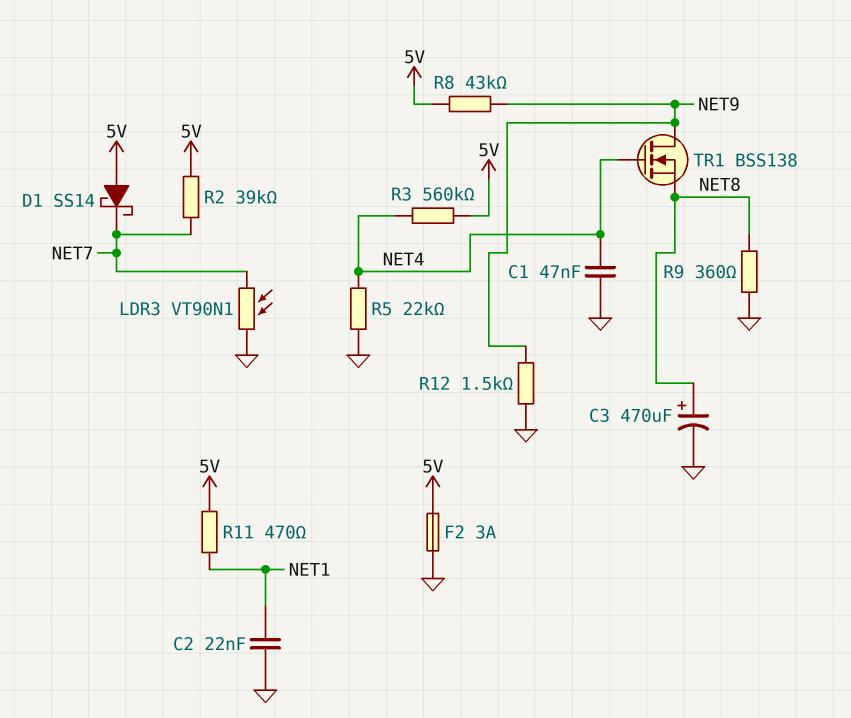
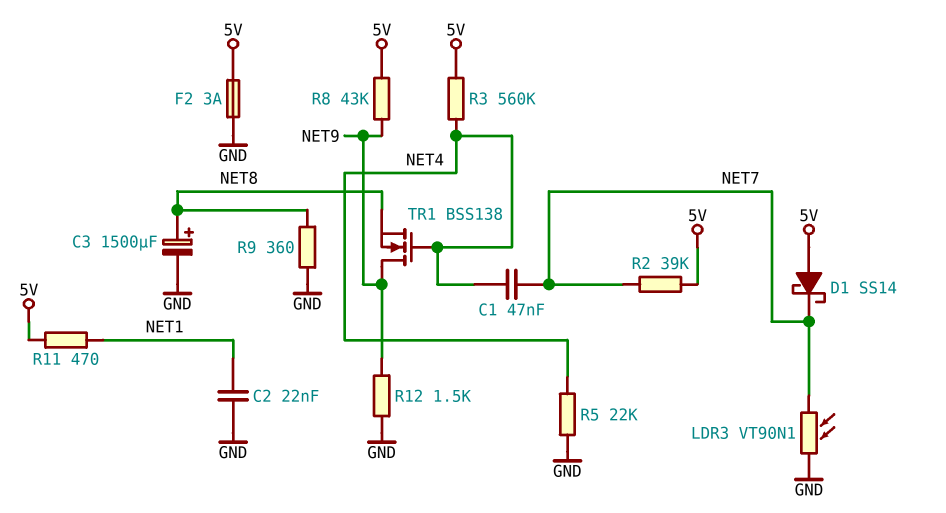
C1: 47nF (GND, NET4) -> 47nF (NET4, NET7)
C3: 470uF (plus NET8, minus GND) -> 1500uF (plus NET8, minus GND)

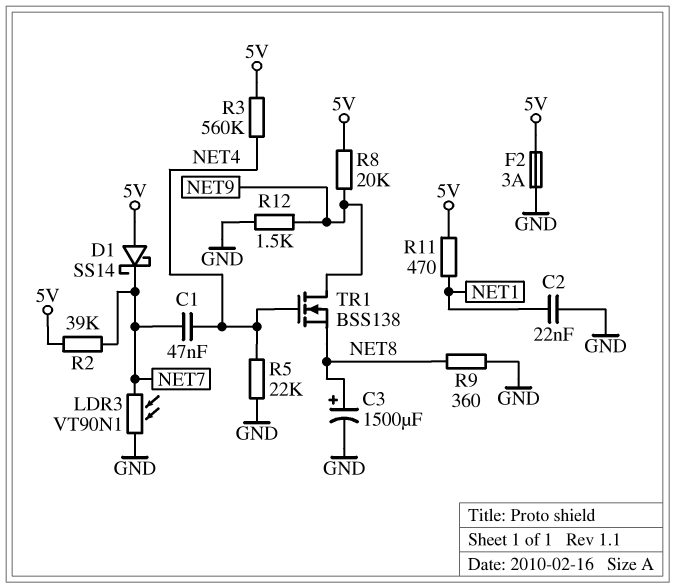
R8: 43k (5V, NET9) -> 20k (5V, NET9)

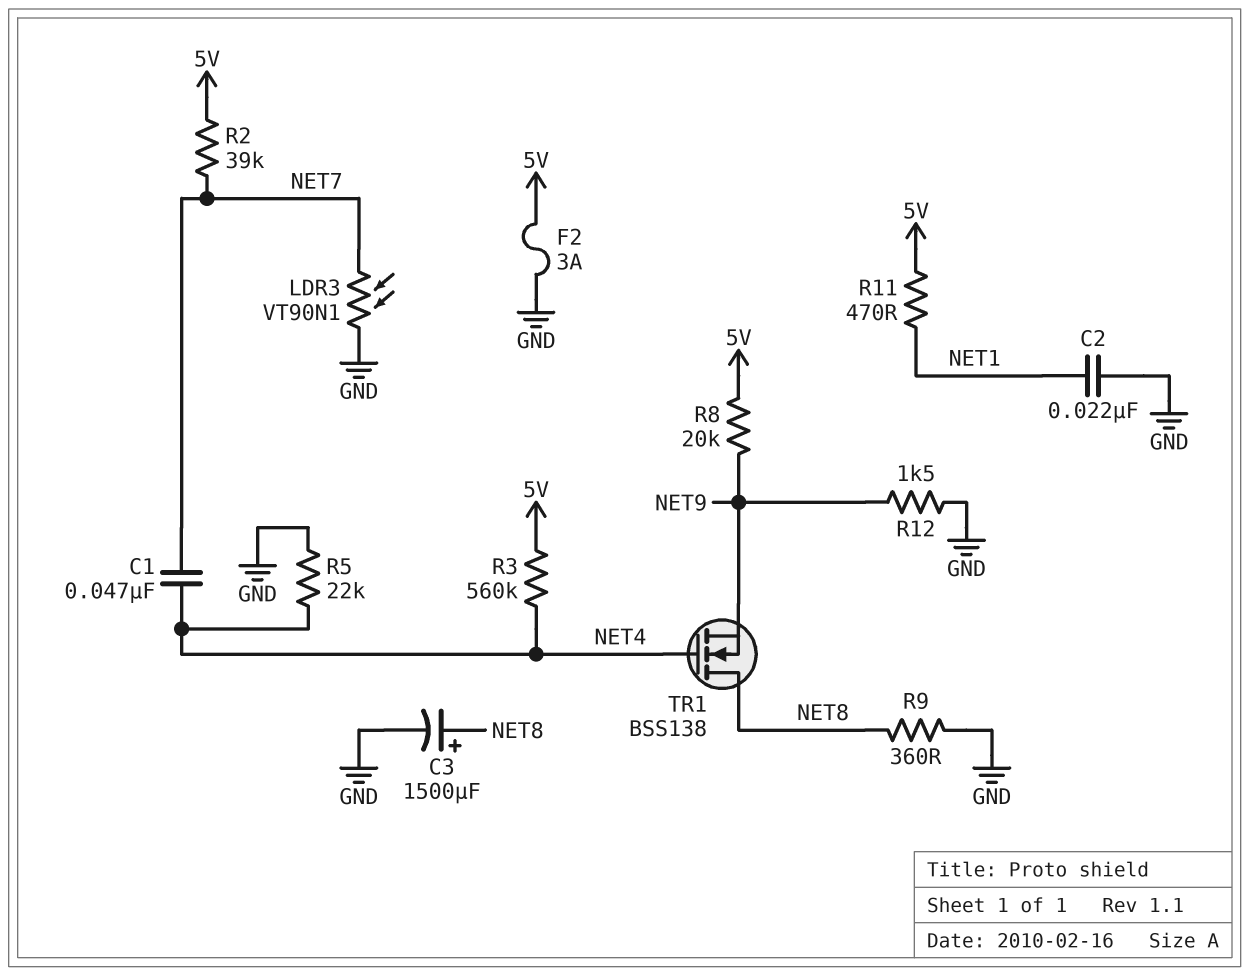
D1: schottky SS14 (A 5V, K NET7) -> none
TR1: NMOS BSS138 (G NET4, D NET9, S NET8) -> NMOS BSS138 (G NET4, D NET8, S NET9)

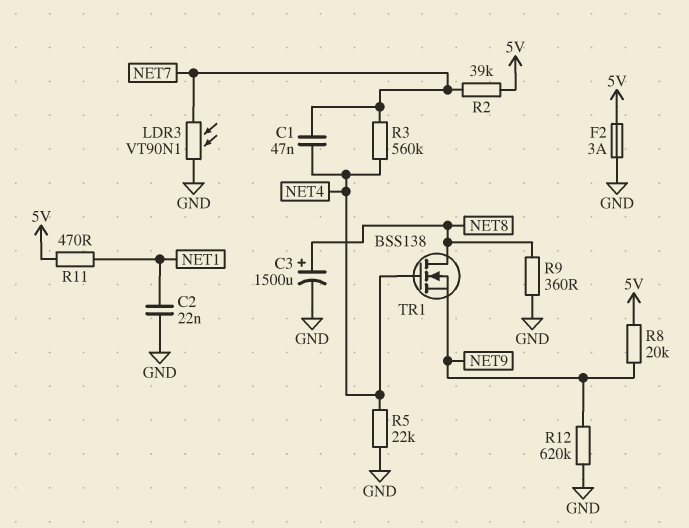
R3: 560k (5V, NET4) -> 560k (NET4, NET7)
R12: 1.5k (GND, NET9) -> 620k (GND, NET9)

